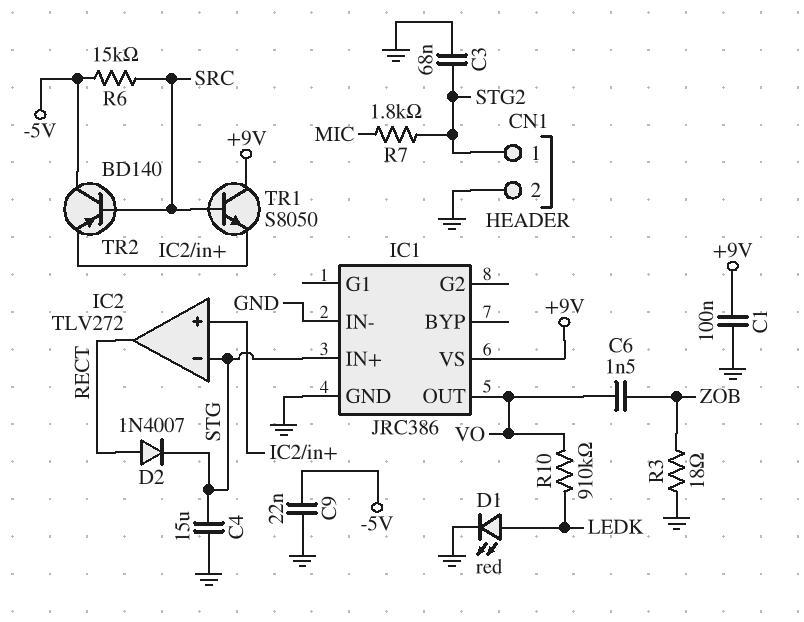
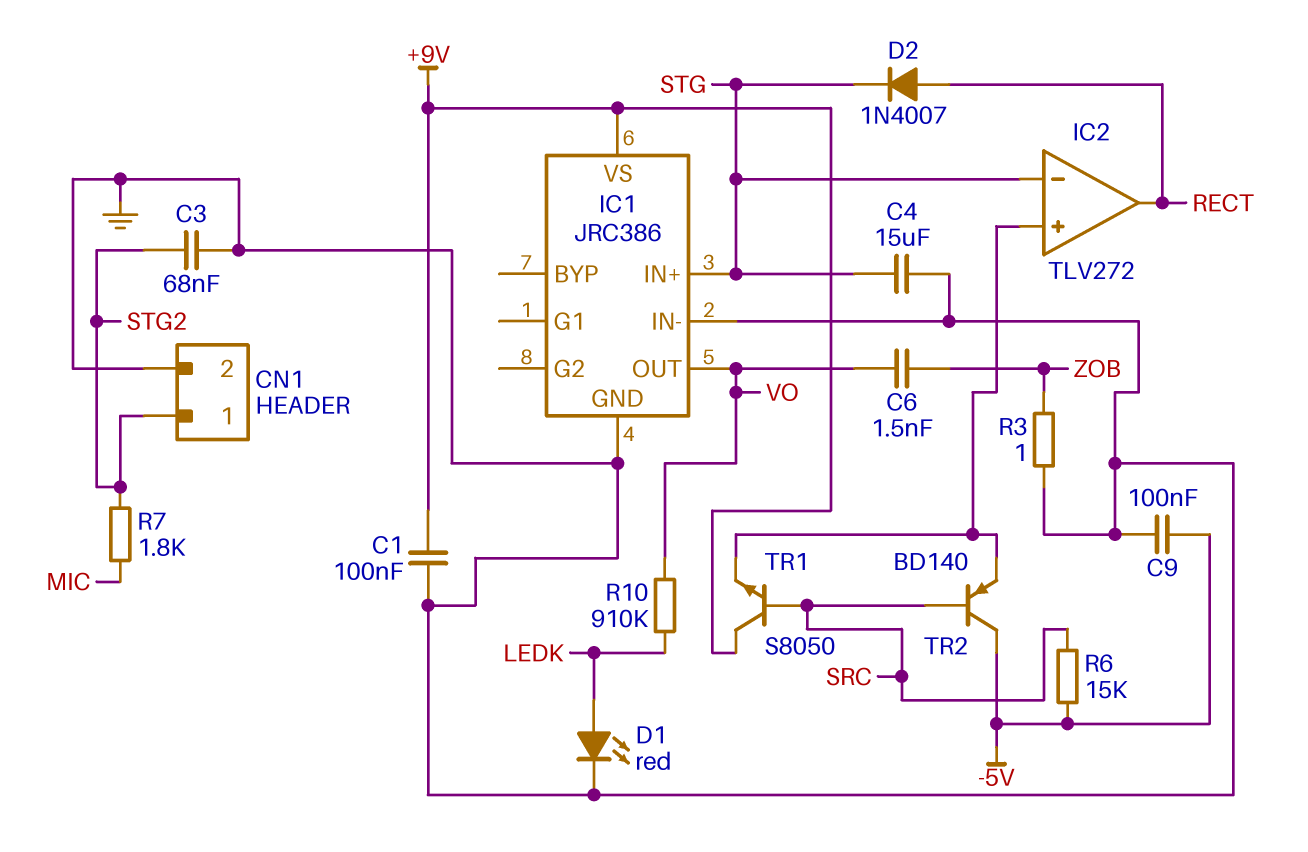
C9: 22nF (-5V, GND) -> 100nF (-5V, GND)
R3: 18 (GND, ZOB) -> 1 (GND, ZOB)

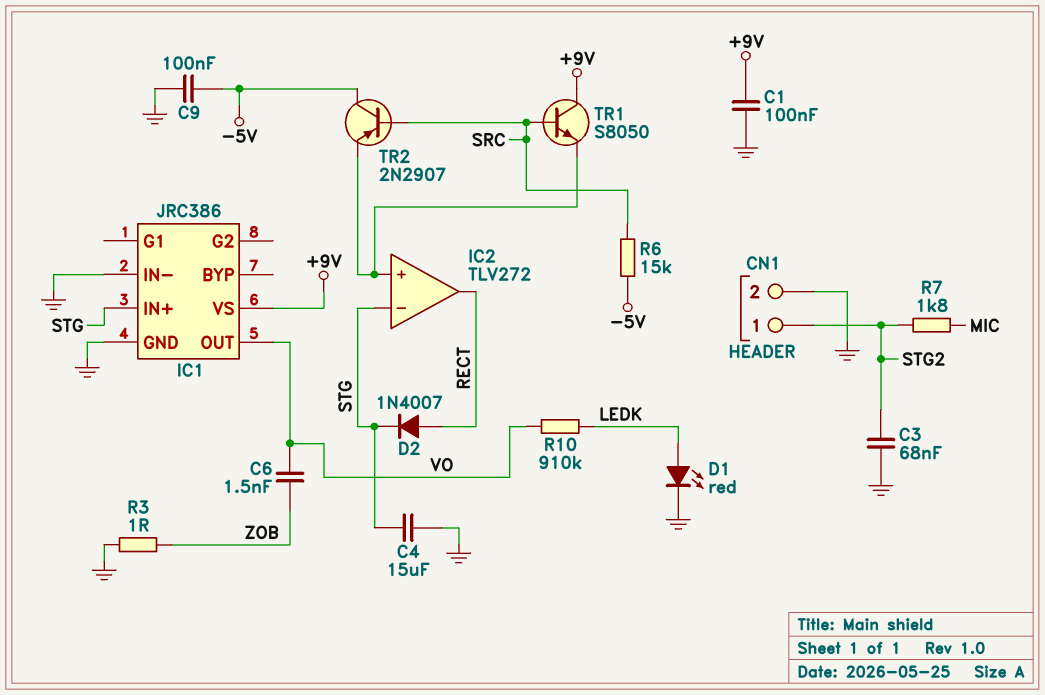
TR2: PNP BD140 (B SRC, C -5V, E IC2/in+) -> PNP 2N2907 (B SRC, C -5V, E IC2/in+)

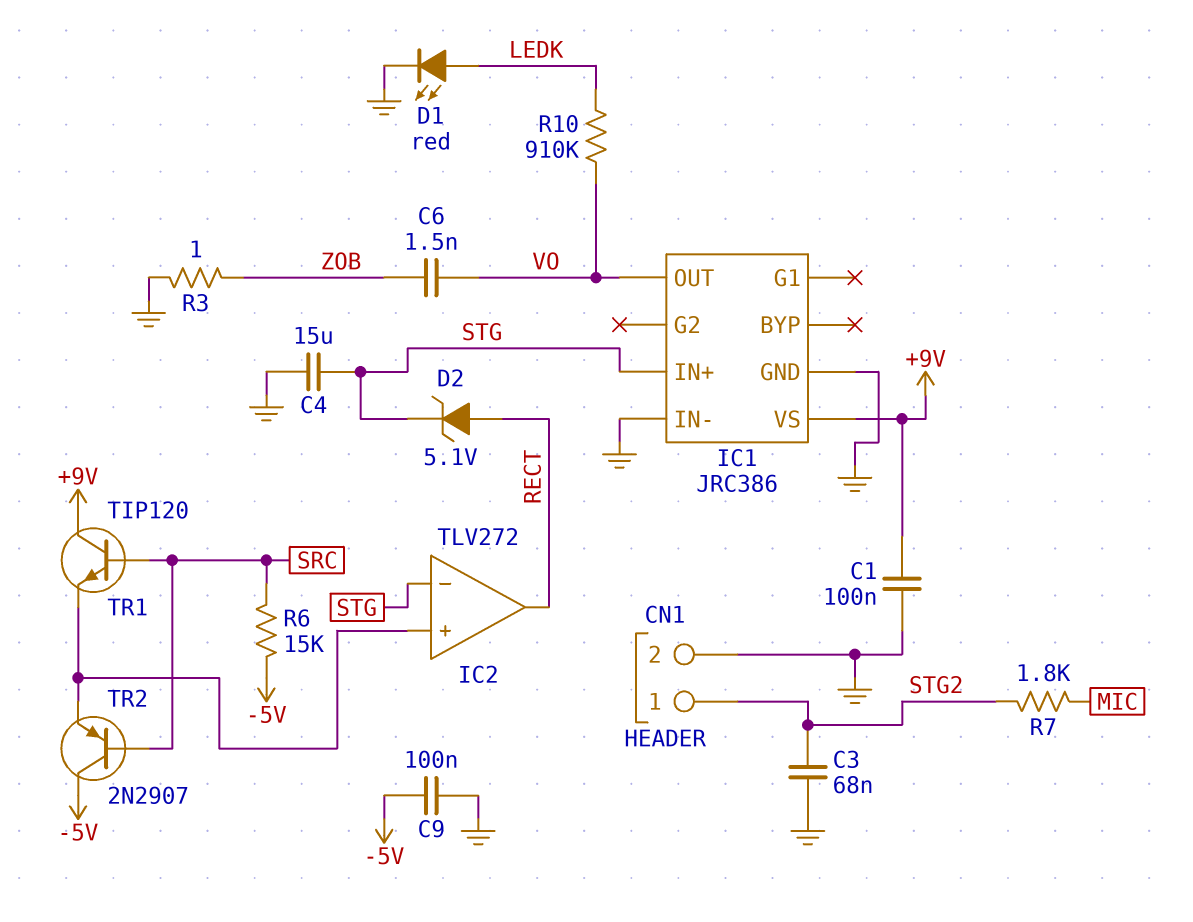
D2: diode 1N4007 (A RECT, K STG) -> zener 5.1V (A RECT, K STG)
TR1: NPN S8050 (B SRC, C +9V, E IC2/in+) -> NPN TIP120 (B SRC, C +9V, E IC2/in+)

